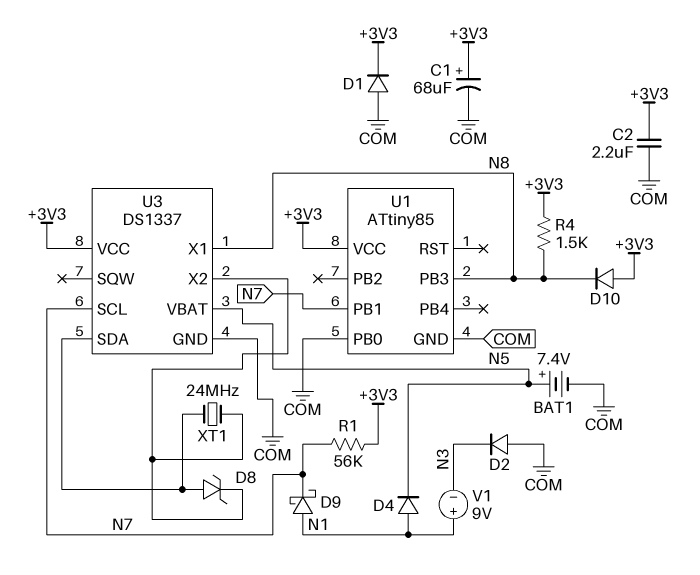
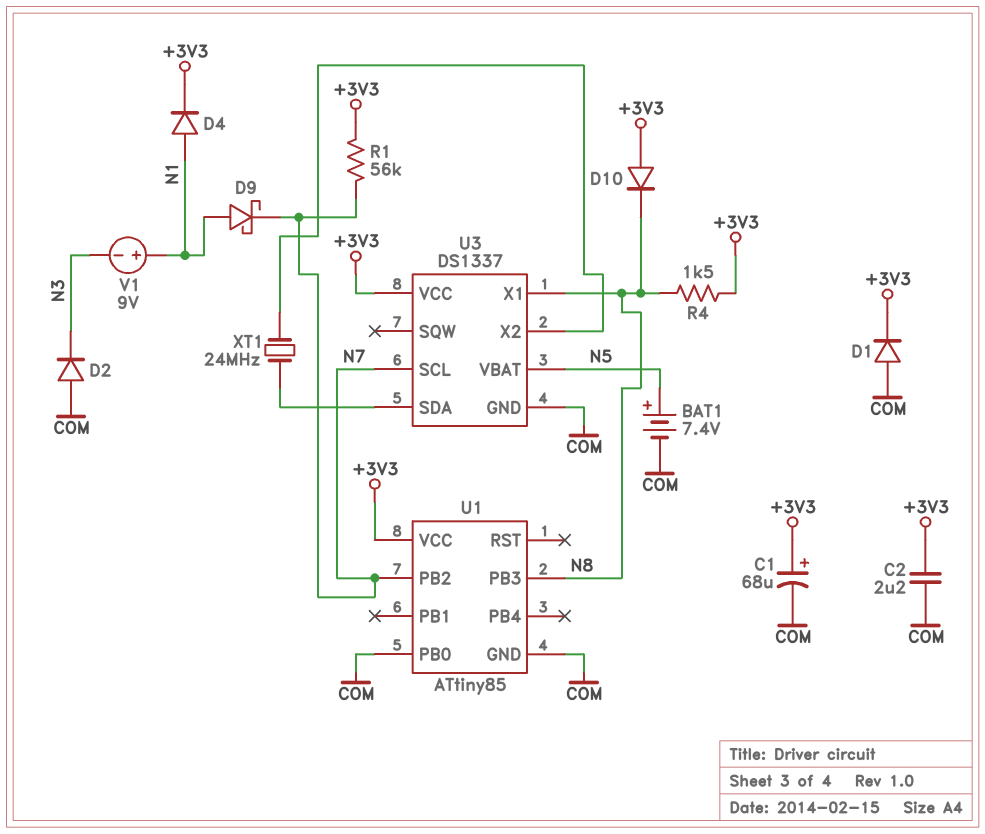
D4: diode (A N1, K N5) -> diode (A N1, K +3V3)
D8: zener (A U3/SDA, K U3/X2) -> none
U1 pin PB1: N7 -> none
U1 pin PB2: none -> N7

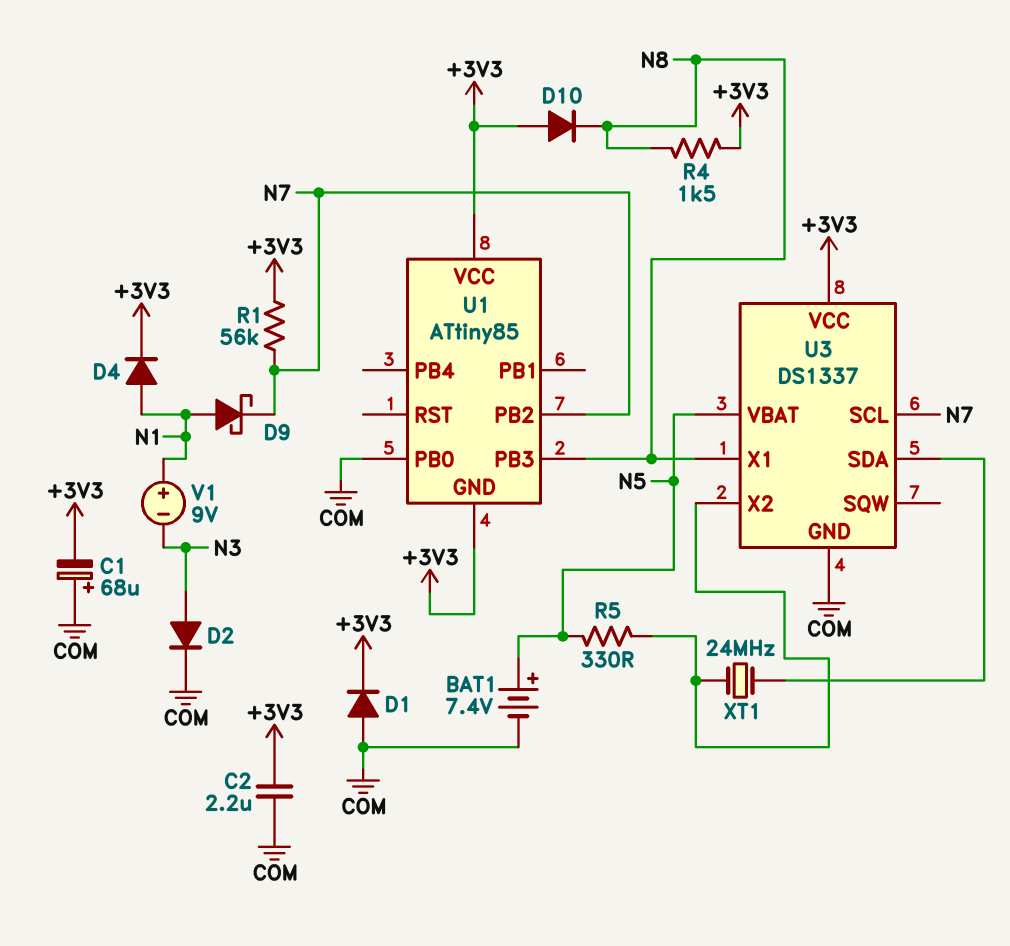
C1: 68uF (plus +3V3, minus COM) -> 68uF (plus COM, minus +3V3)
D2: diode (A COM, K N3) -> diode (A N3, K COM)
R5: none -> 330 (N5, U3/X2)
U1 pin GND: COM -> +3V3

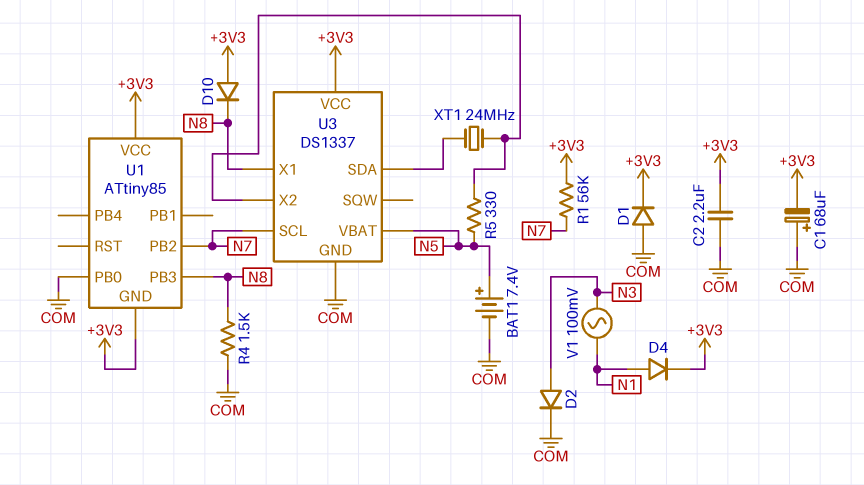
D9: schottky (A N1, K N7) -> none
R4: 1.5k (+3V3, N8) -> 1.5k (COM, N8)
V1: 9V (plus N1, minus N3) -> AC 100mV (N1, N3)

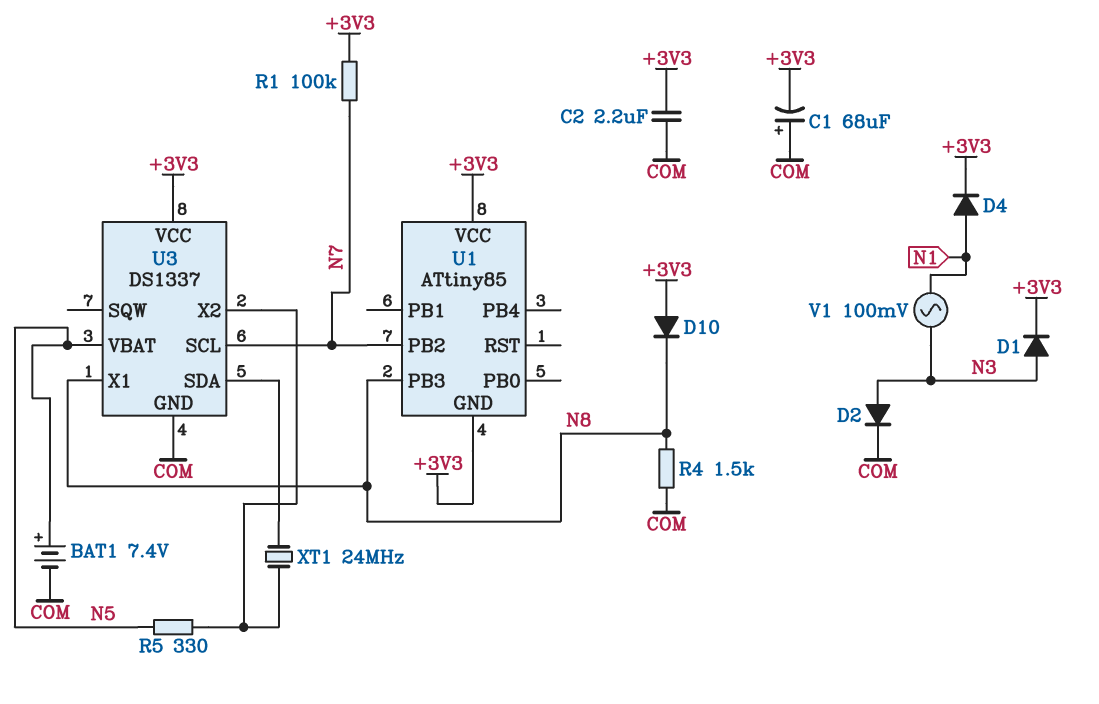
D1: diode (A COM, K +3V3) -> diode (A N3, K +3V3)
R1: 56k (+3V3, N7) -> 100k (+3V3, N7)
U1 pin PB0: COM -> none

